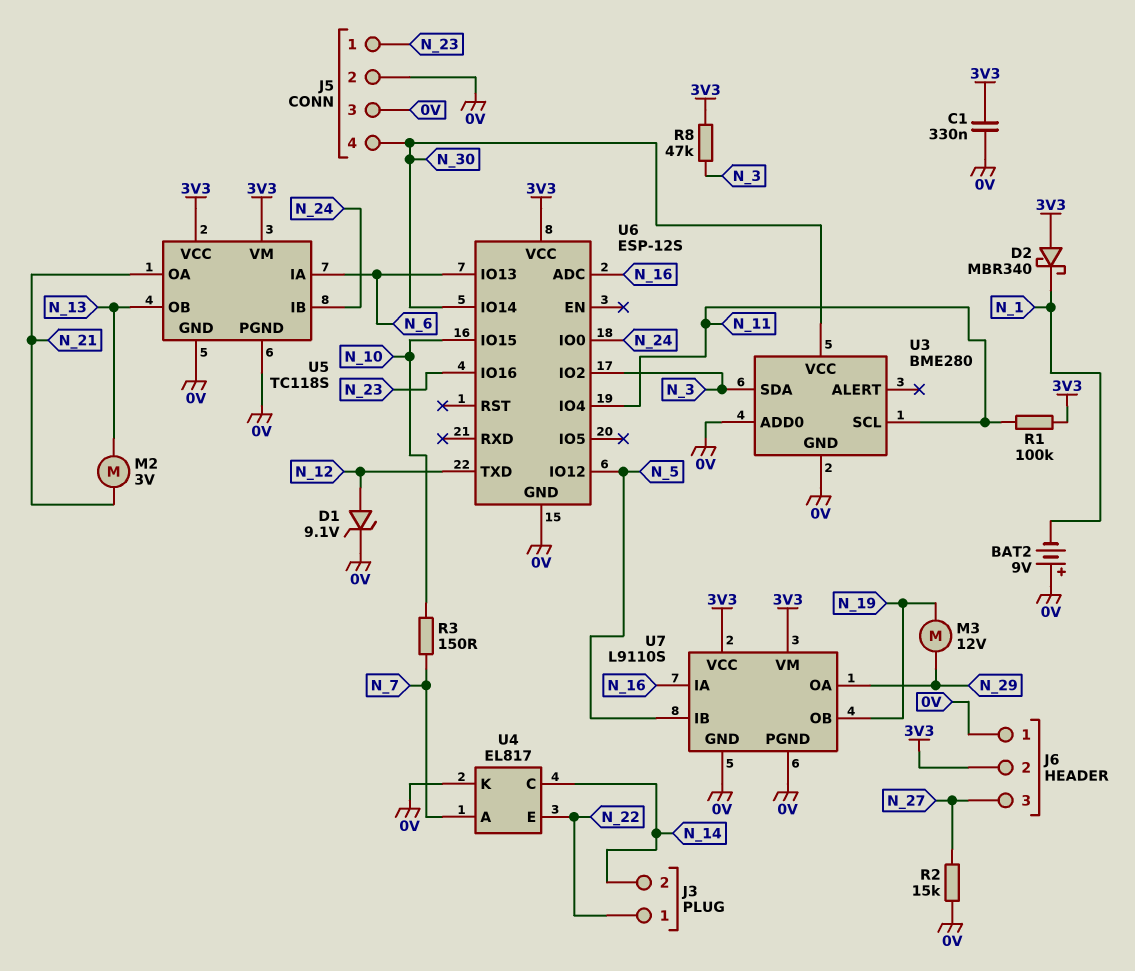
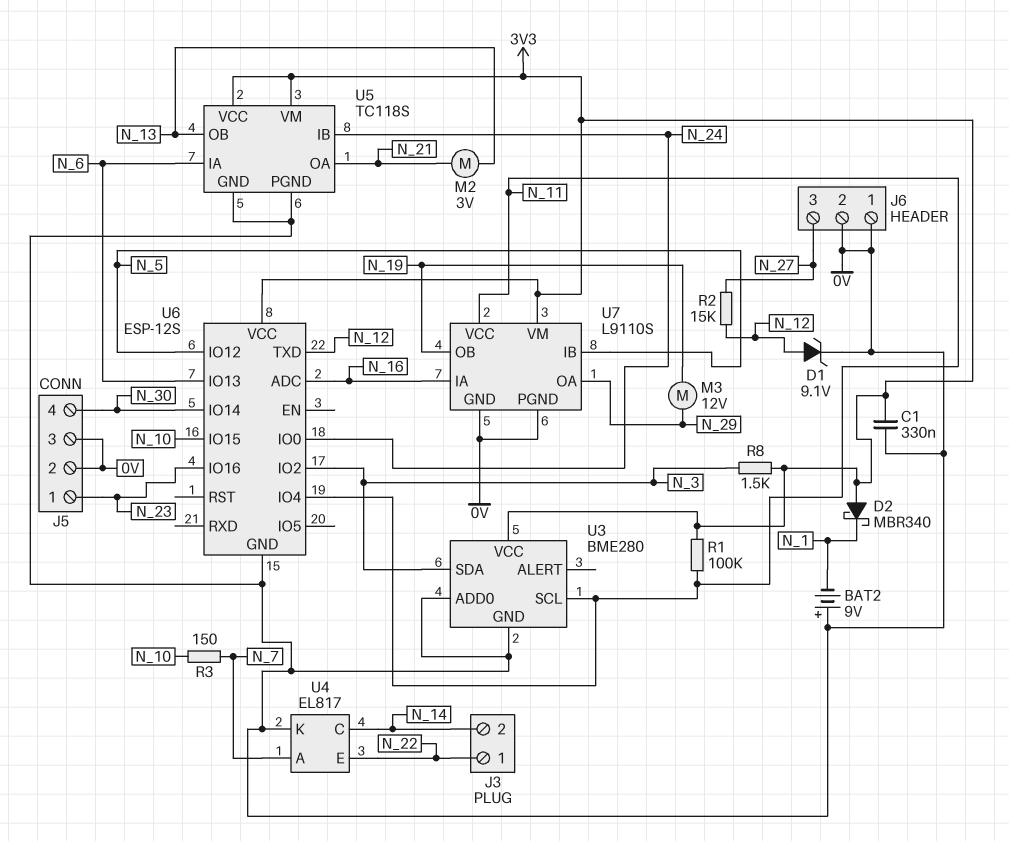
J6 pin 2: 3V3 -> 0V
R2: 15k (0V, N_27) -> 15k (N_12, N_27)
R8: 47k (3V3, N_3) -> 1.5k (3V3, N_3)
U3 pin VCC: N_30 -> 3V3
U7 pin VCC: 3V3 -> N_11

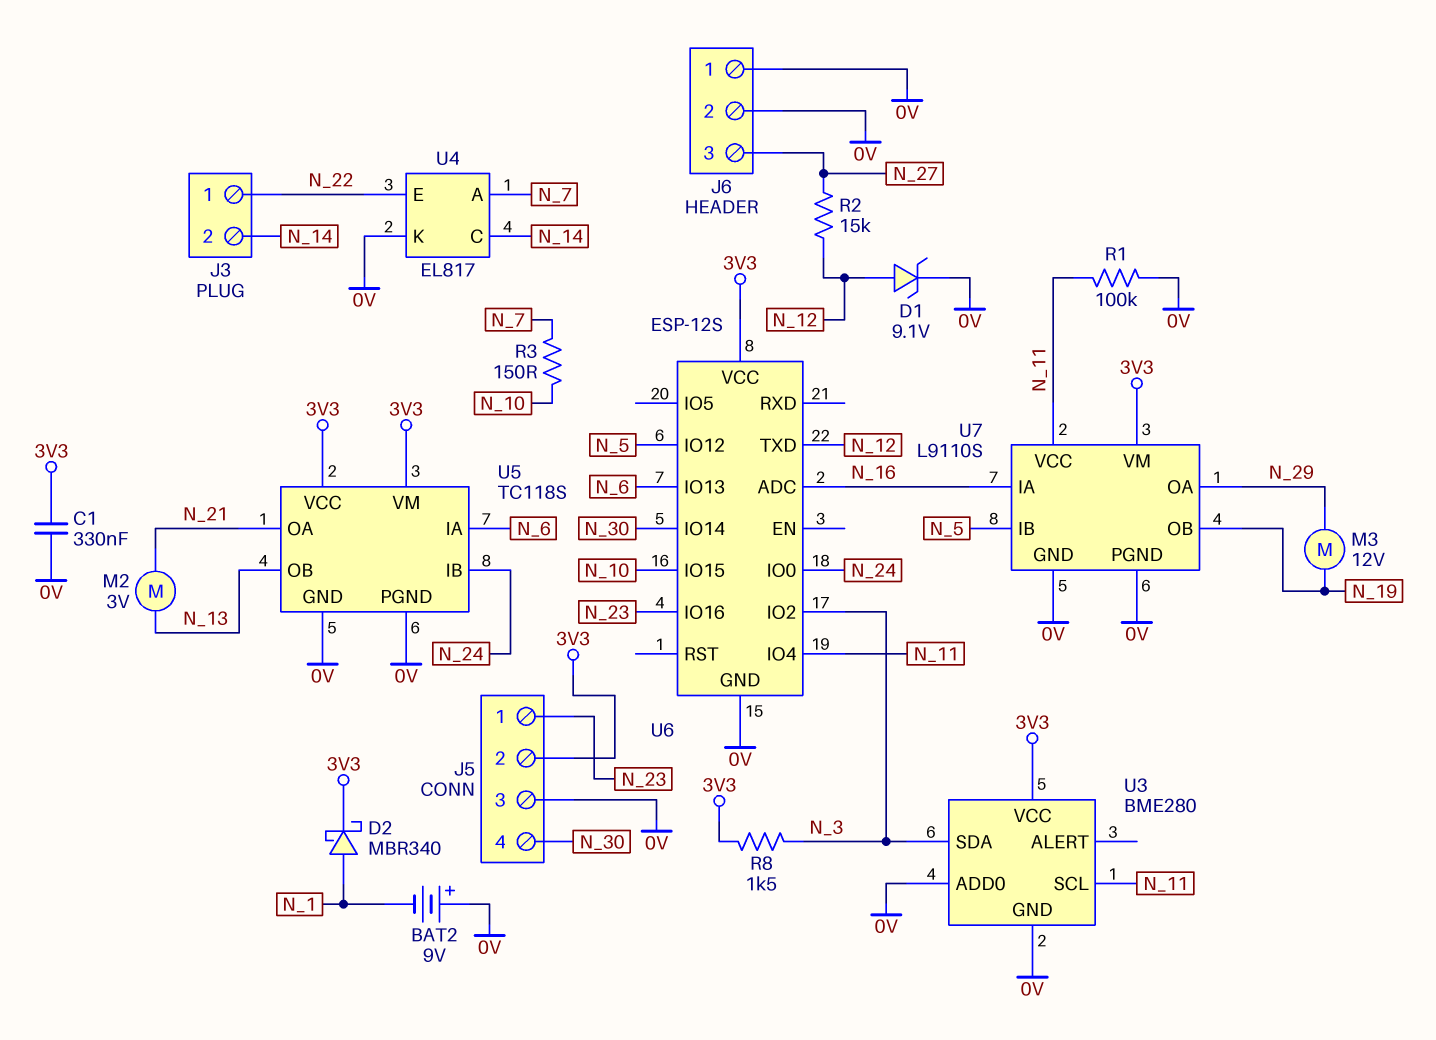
D2: schottky MBR340 (A 3V3, K N_1) -> schottky MBR340 (A N_1, K 3V3)
J5 pin 2: 0V -> 3V3
R1: 100k (3V3, N_11) -> 100k (0V, N_11)

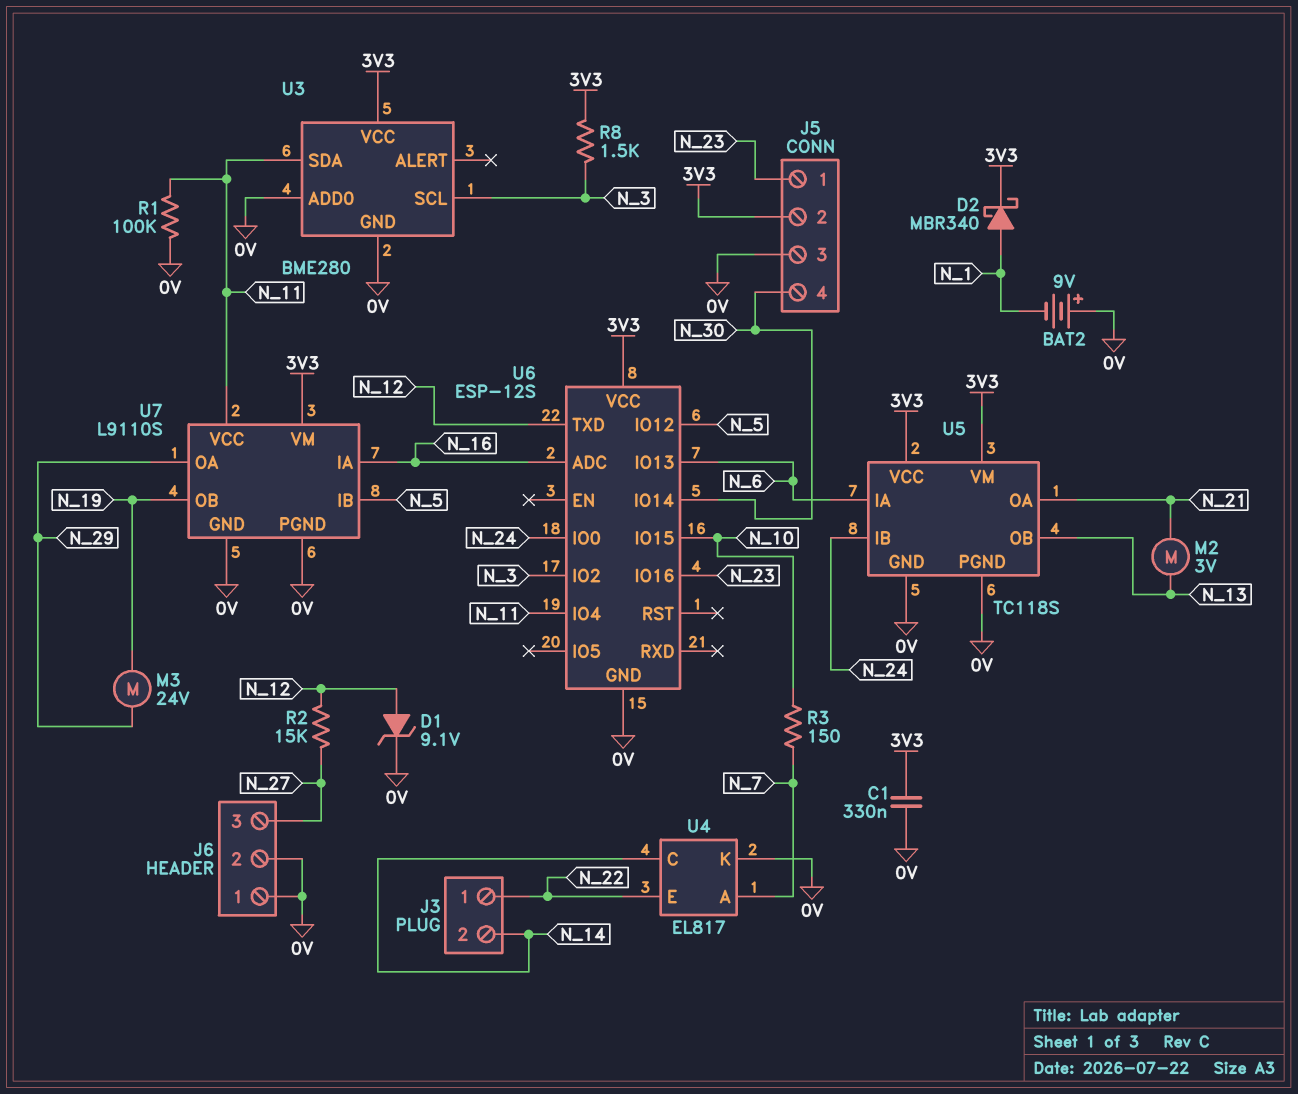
M3: motor 12V (N_19, N_29) -> motor 24V (N_19, N_29)
U3 pin SCL: N_11 -> N_3
U3 pin SDA: N_3 -> N_11

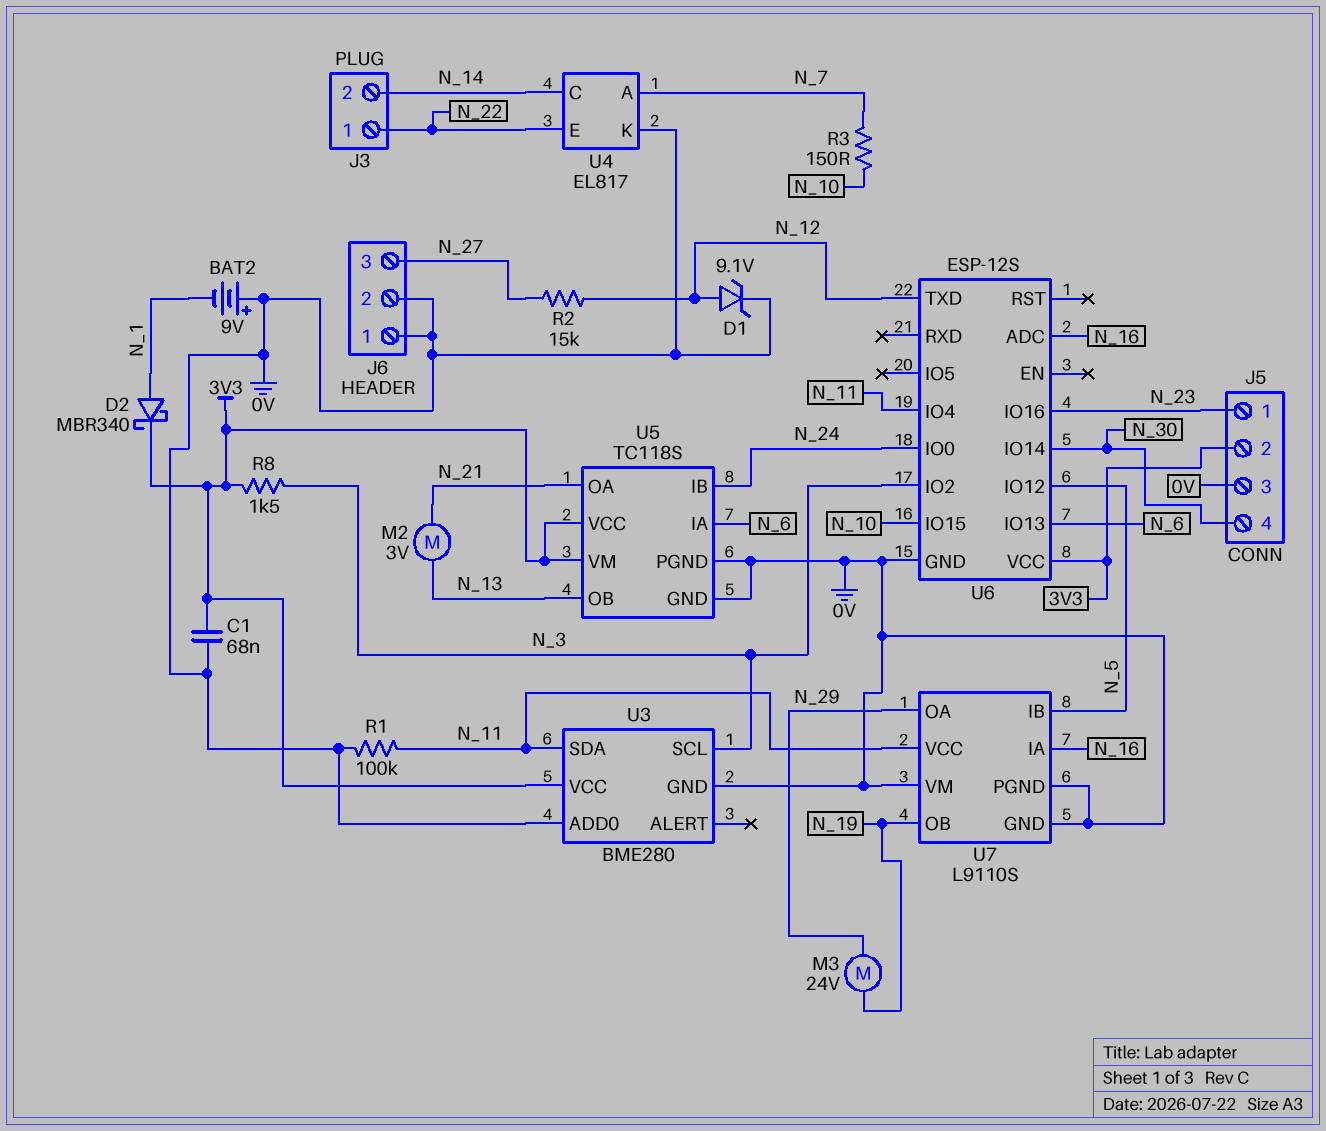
C1: 330nF (0V, 3V3) -> 68nF (0V, 3V3)
U7 pin VM: 3V3 -> 0V

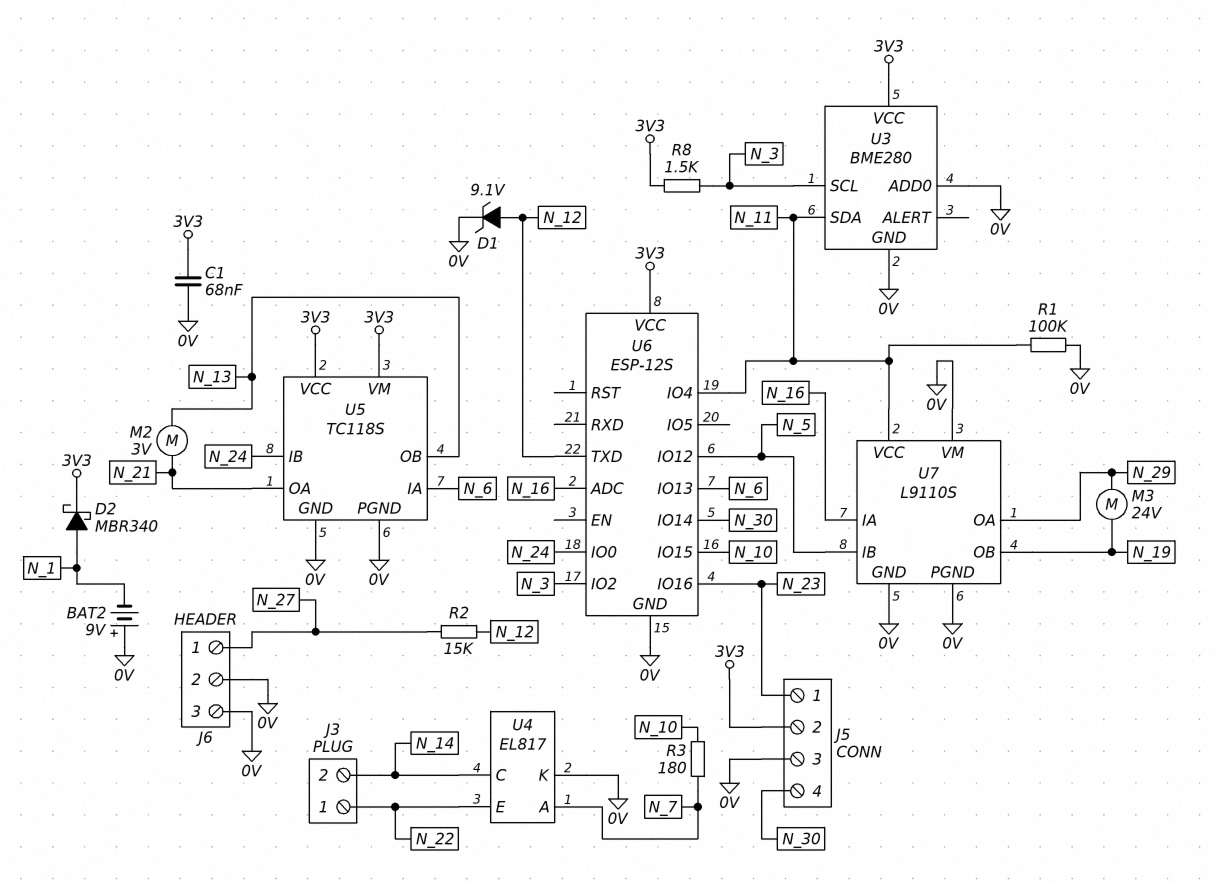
J6 pin 1: 0V -> N_27
J6 pin 3: N_27 -> 0V
R3: 150 (N_7, N_10) -> 180 (N_7, N_10)

